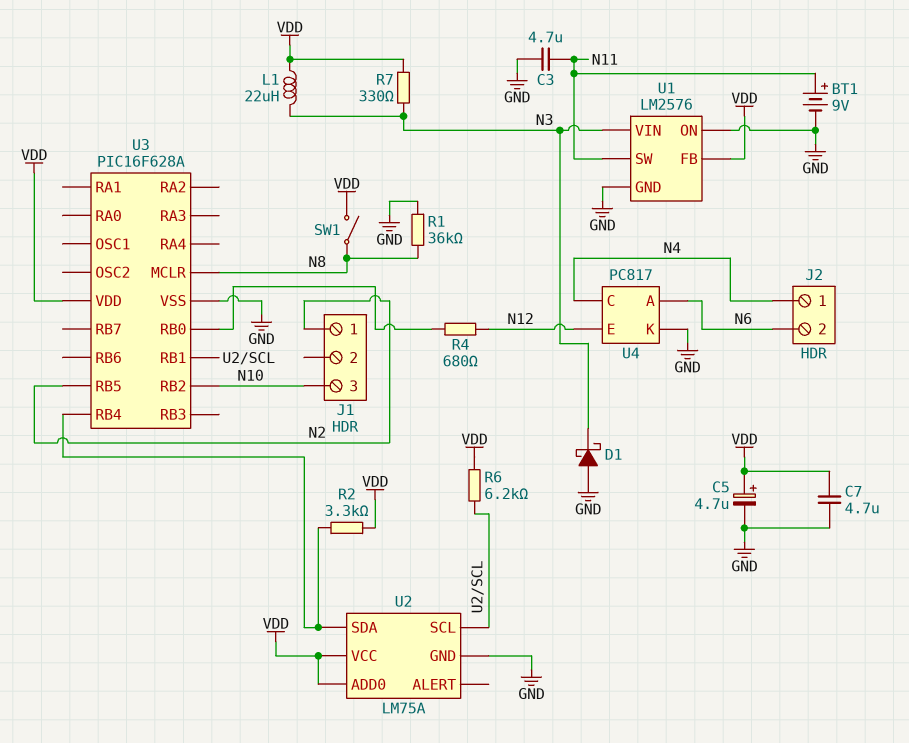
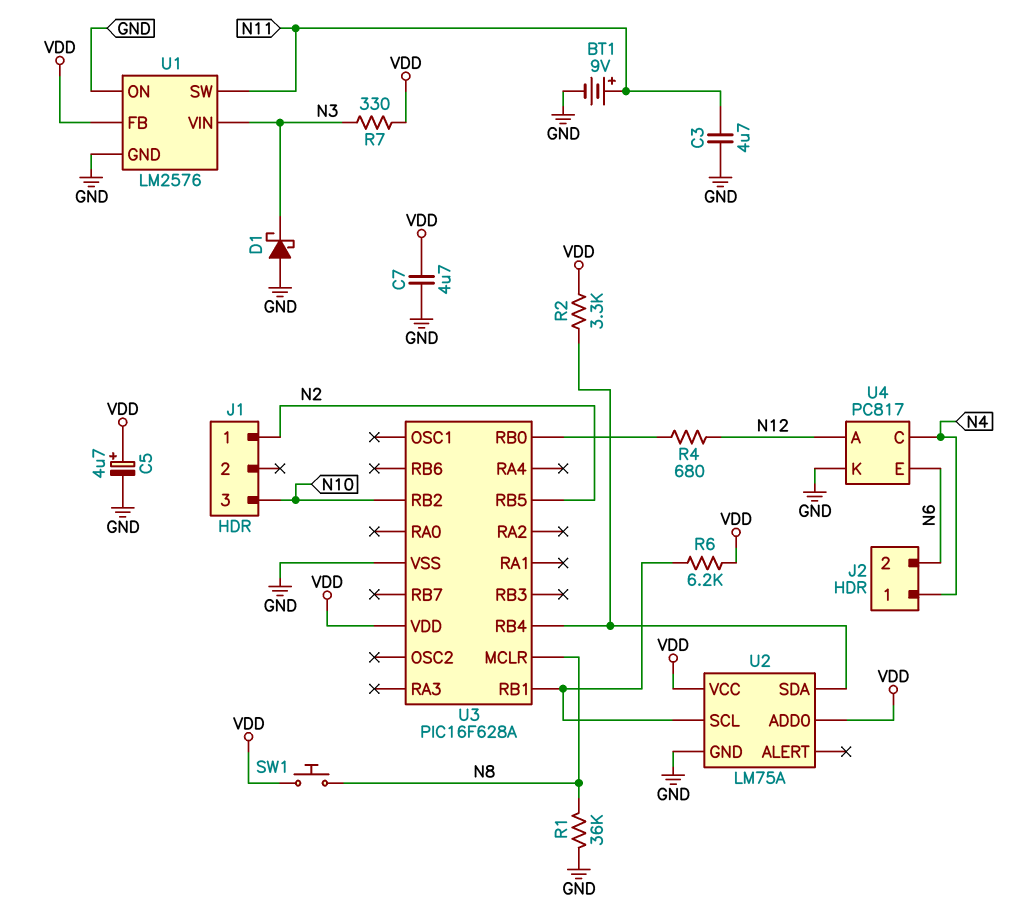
L1: 22uH (N3, VDD) -> none
SW1: switch (N8, VDD) -> button (N8, VDD)
U4 pin A: N6 -> N12
U4 pin E: N12 -> N6

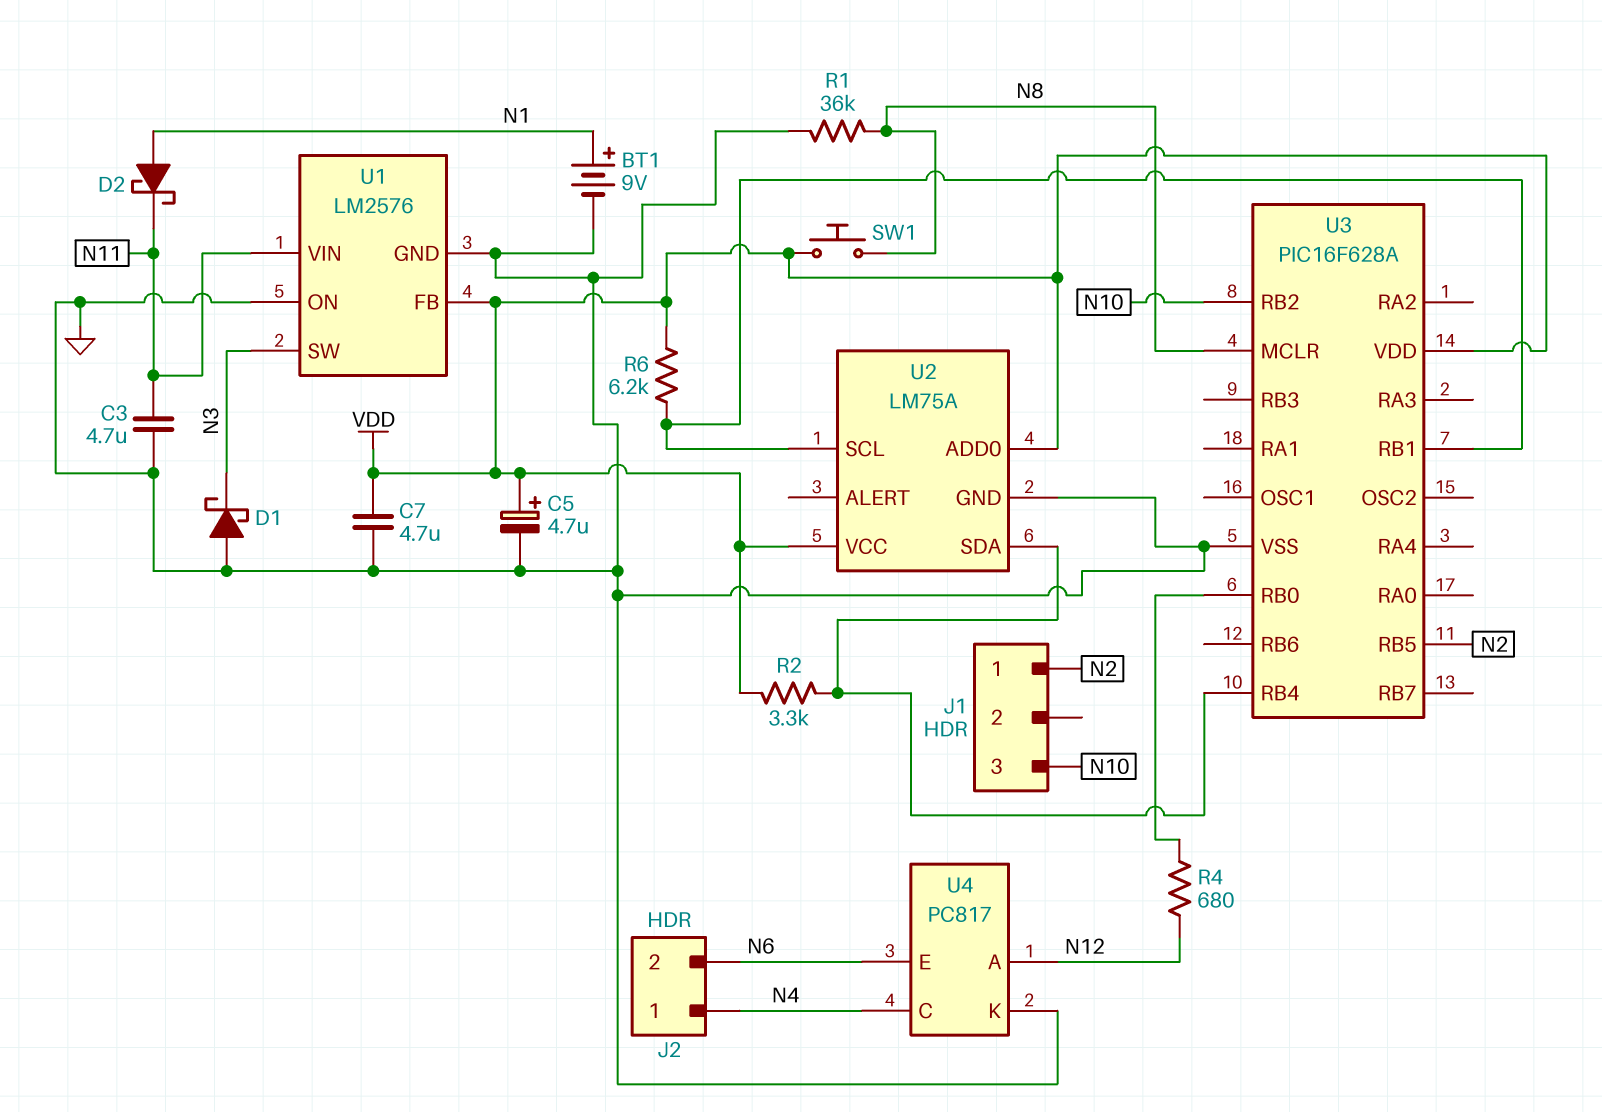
BT1: 9V (plus N11, minus GND) -> 9V (plus N1, minus GND)
D2: none -> schottky (A N1, K N11)
R7: 330 (N3, VDD) -> none
U1 pin SW: N11 -> N3
U1 pin VIN: N3 -> N11

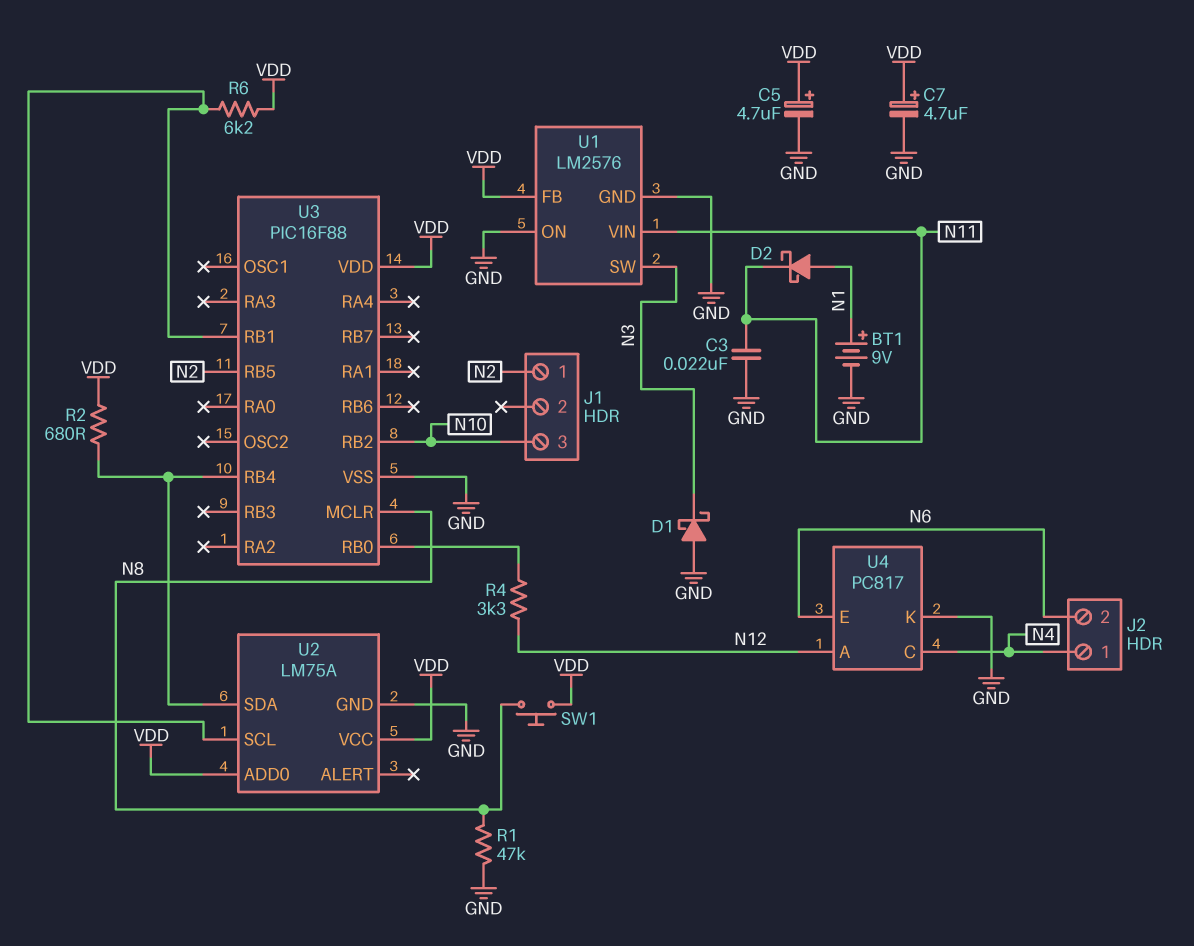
C3: 4.7uF (GND, N11) -> 22nF (GND, N11)
C7: 4.7uF (GND, VDD) -> 4.7uF (plus VDD, minus GND)
R1: 36k (GND, N8) -> 47k (GND, N8)
R2: 3.3k (U2/SDA, VDD) -> 680 (U2/SDA, VDD)
R4: 680 (N12, U3/RB0) -> 3.3k (N12, U3/RB0)
U3: PIC16F628A -> PIC16F88

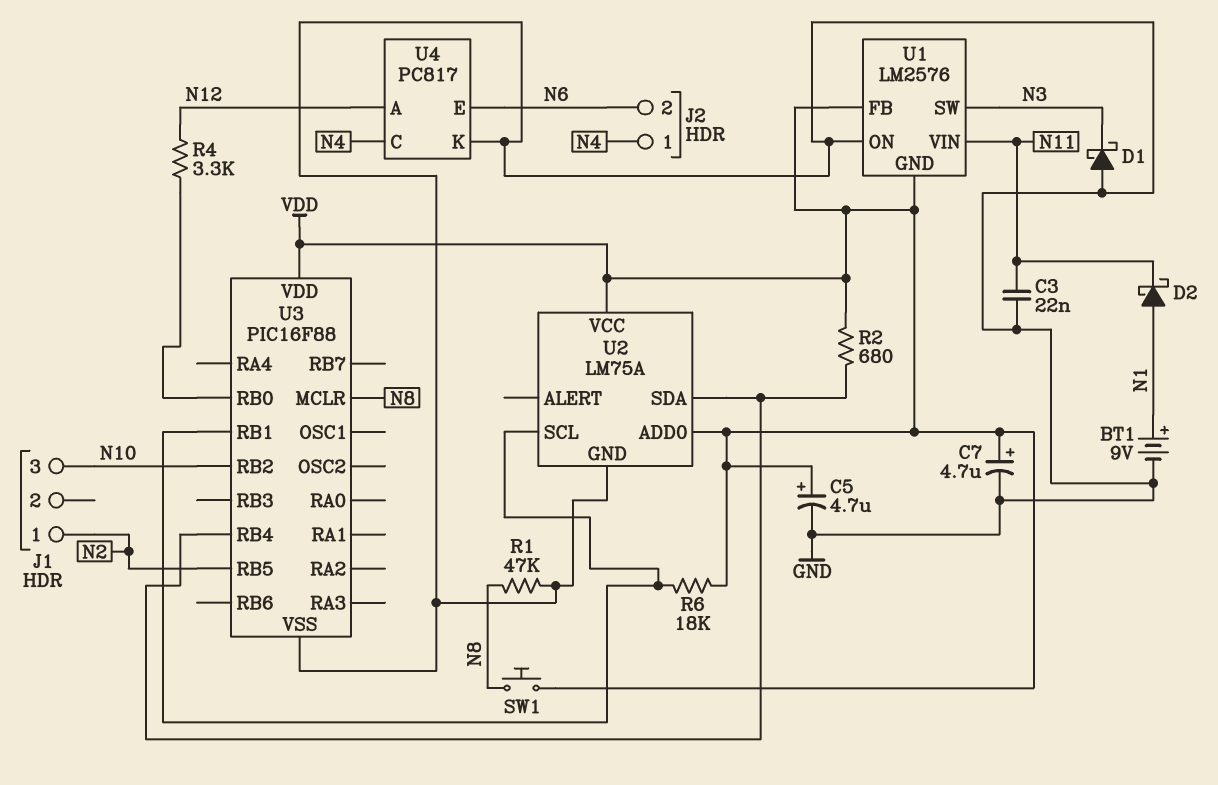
R6: 6.2k (U2/SCL, VDD) -> 18k (U2/SCL, VDD)
U1 pin GND: GND -> VDD

